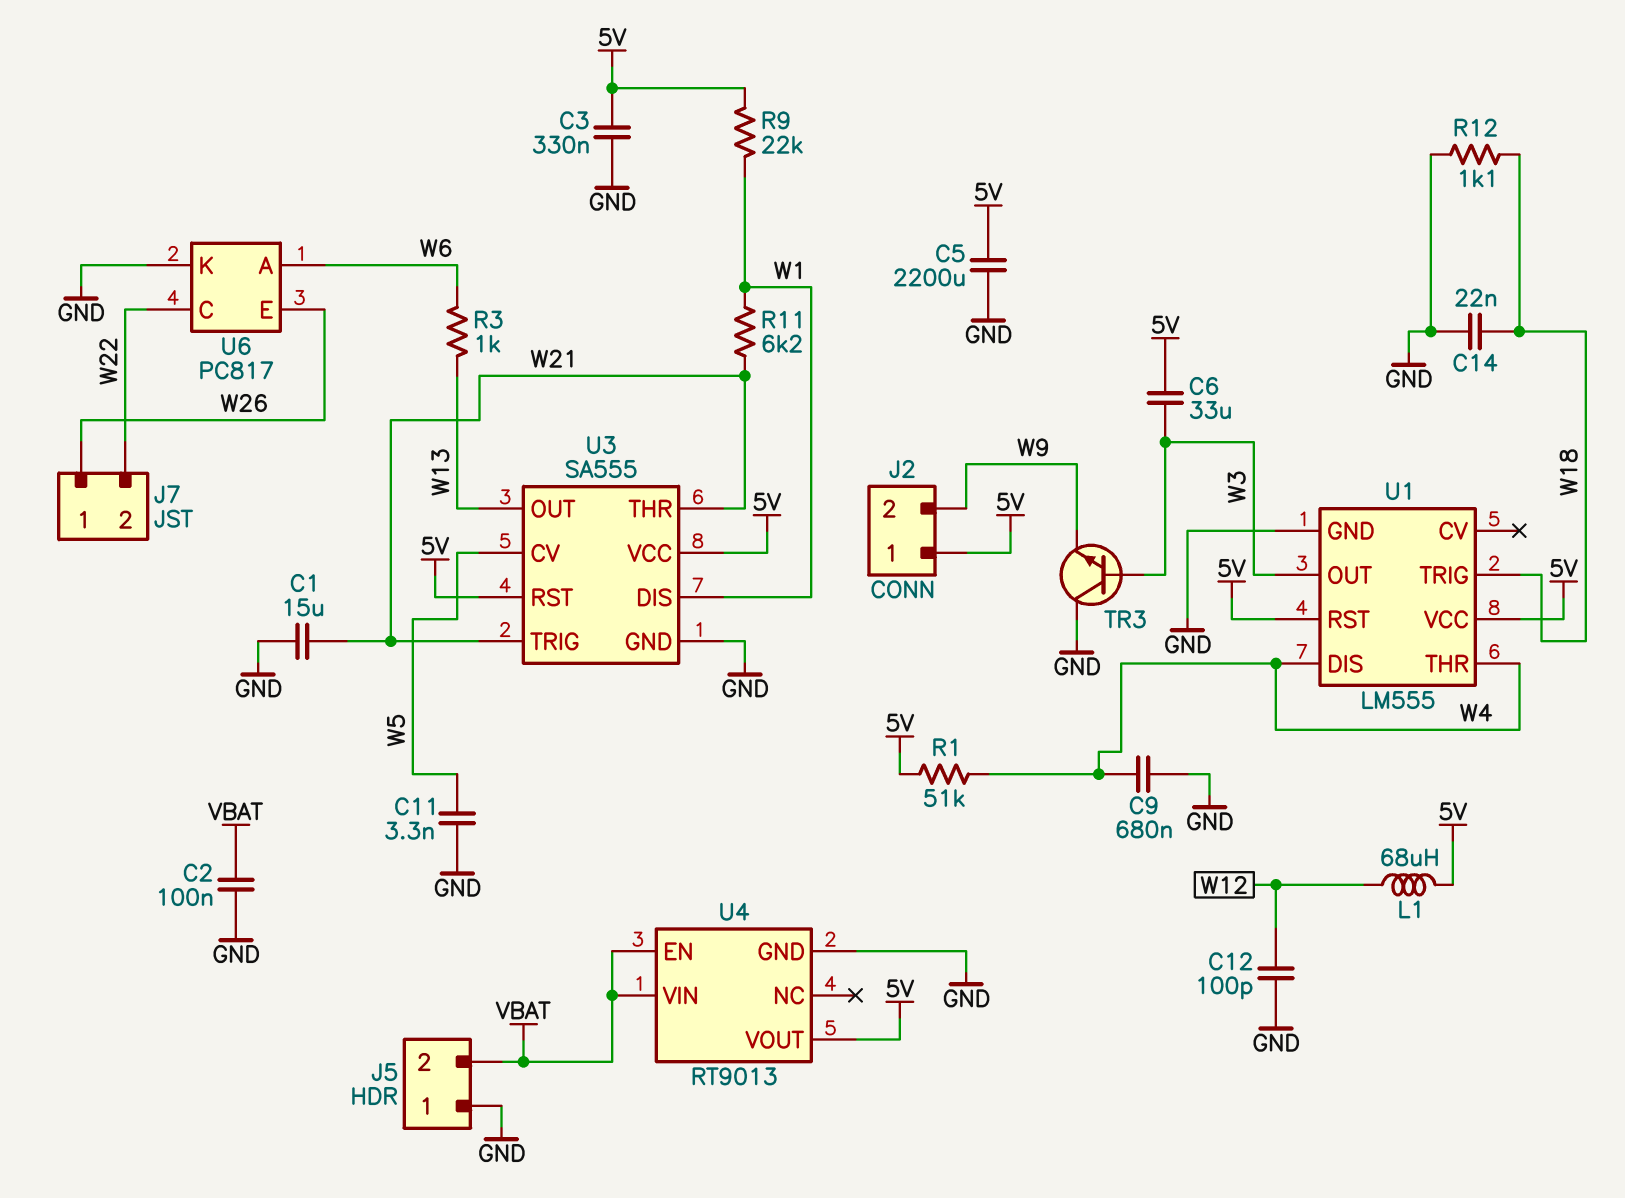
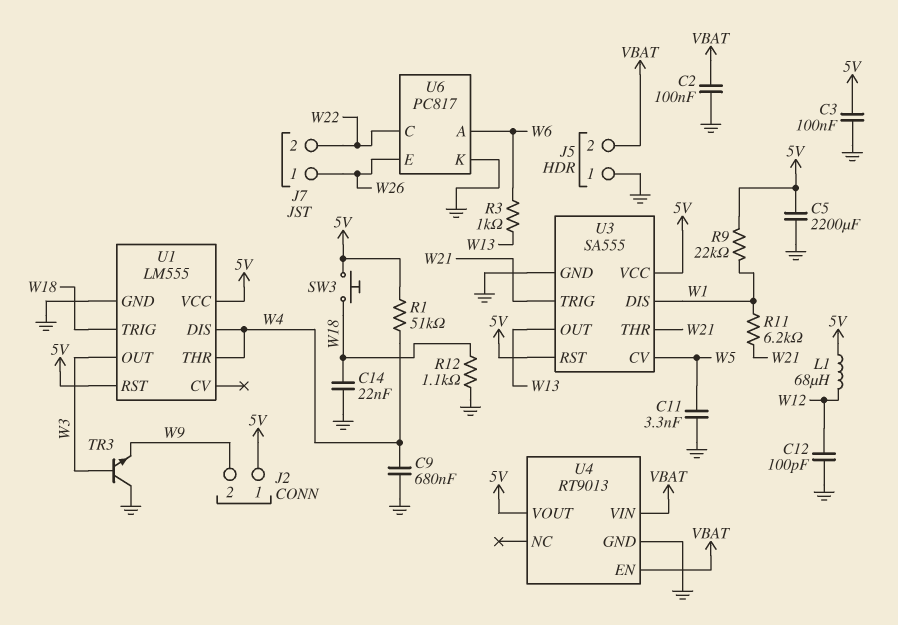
C1: 15uF (GND, W21) -> none
C3: 330nF (5V, GND) -> 100nF (5V, GND)
C6: 33uF (5V, W3) -> none
SW3: none -> button (5V, W18)

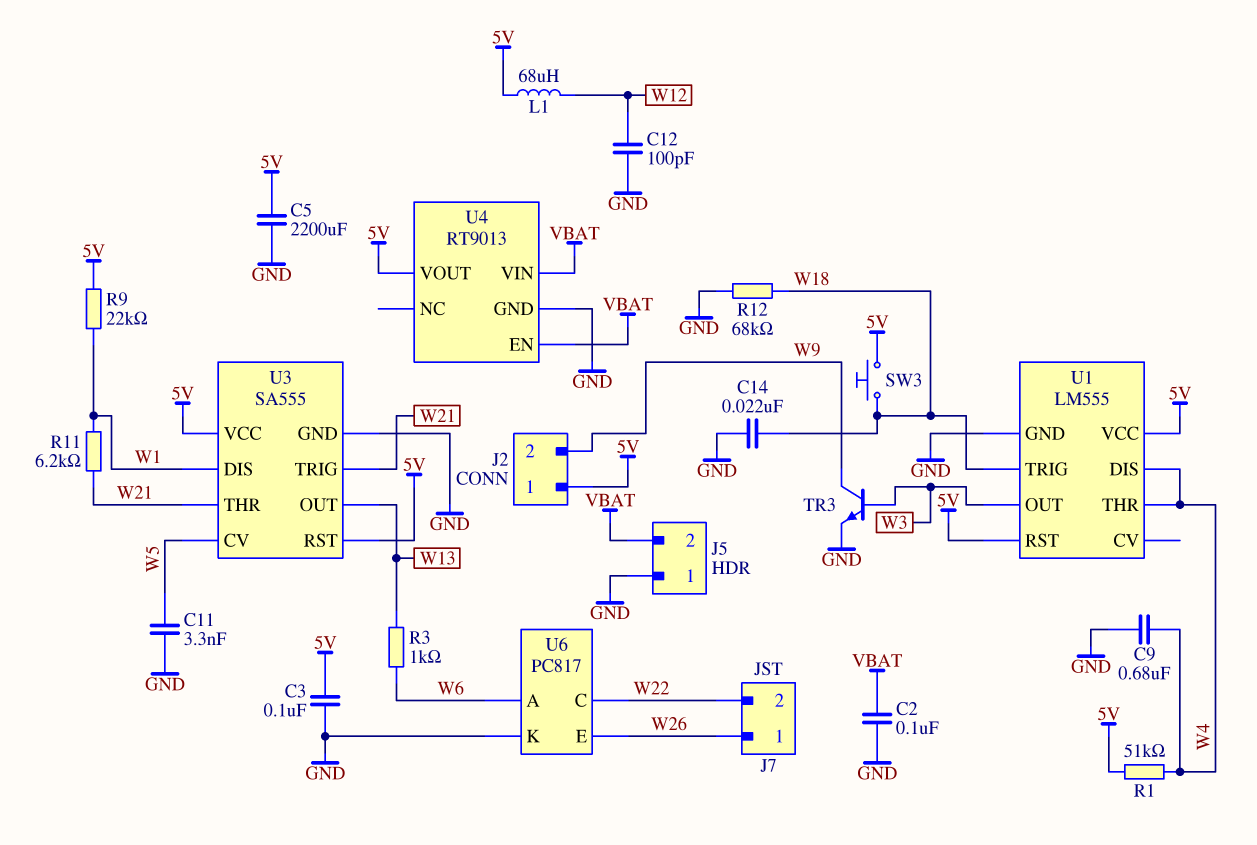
R12: 1.1k (GND, W18) -> 68k (GND, W18)
TR3: NPN (B W3, C GND, E W9) -> NPN (B W3, C W9, E GND)

